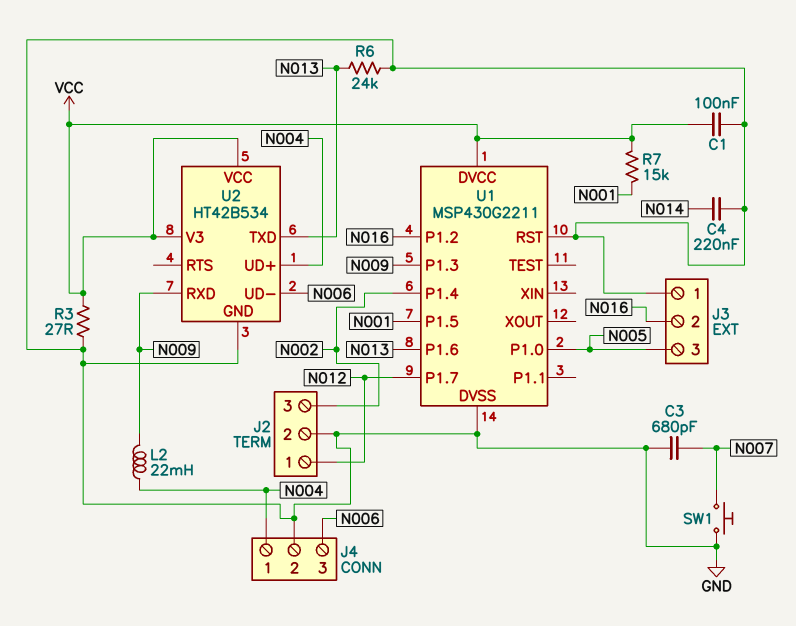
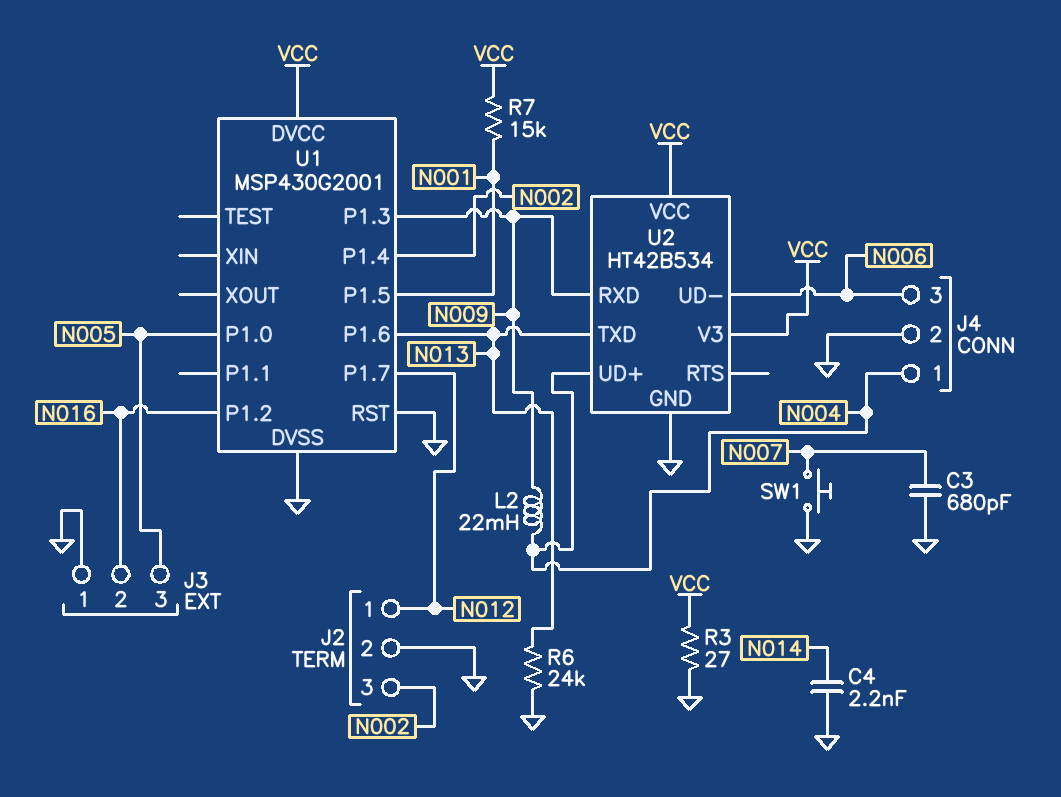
C1: 100nF (GND, VCC) -> none
C4: 220nF (GND, N014) -> 2.2nF (GND, N014)
U1: MSP430G2211 -> MSP430G2001

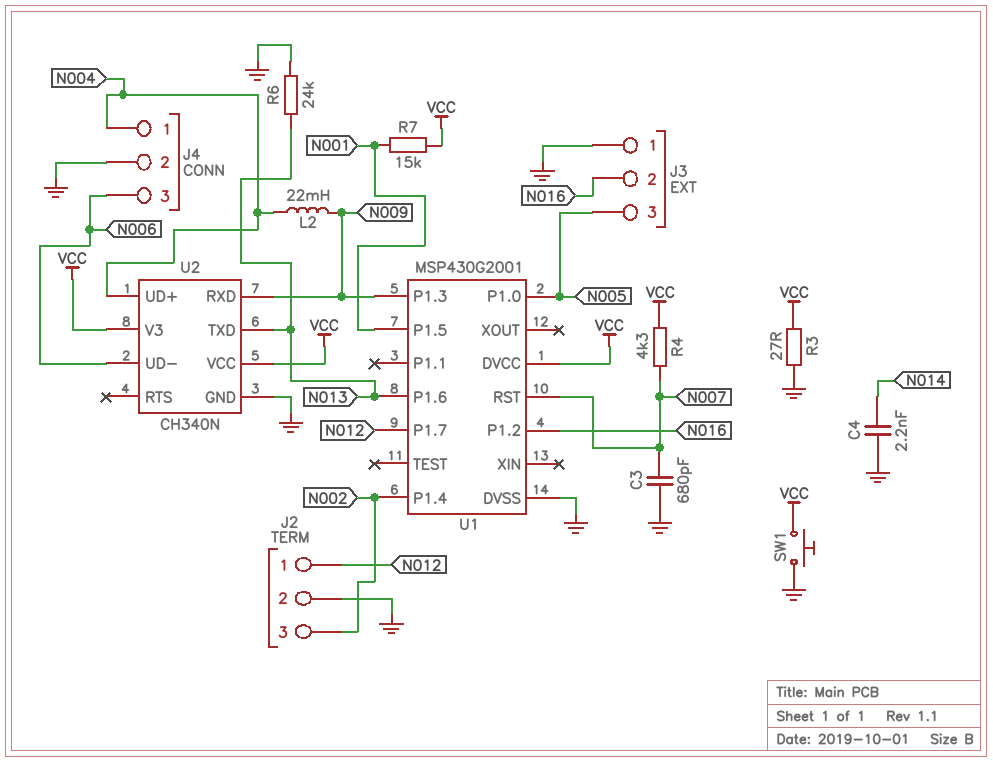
R4: none -> 4.3k (N007, VCC)
SW1: button (GND, N007) -> button (GND, VCC)
U1 pin RST: GND -> N007
U2: HT42B534 -> CH340N

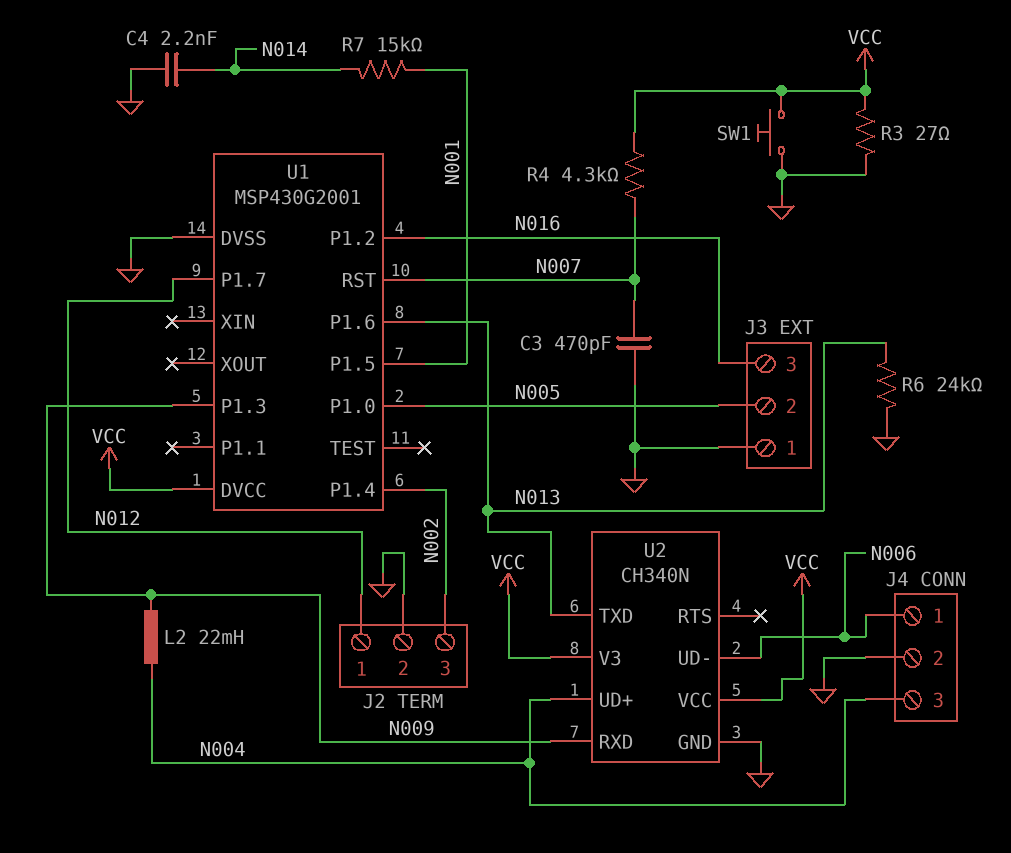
C3: 680pF (GND, N007) -> 470pF (GND, N007)
J3 pin 2: N016 -> N005
J3 pin 3: N005 -> N016
J4 pin 1: N004 -> N006
J4 pin 3: N006 -> N004
R7: 15k (N001, VCC) -> 15k (N001, N014)

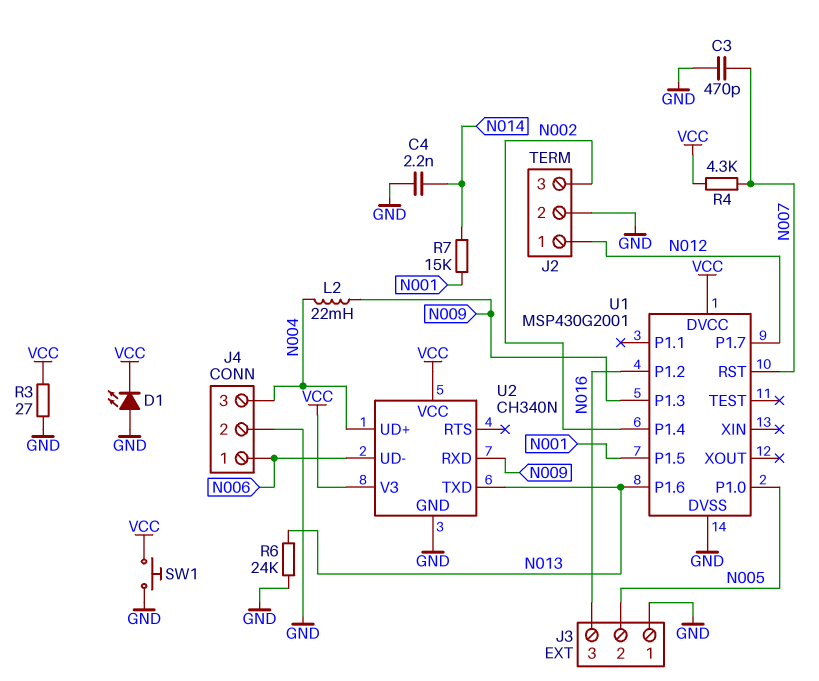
D1: none -> LED (A GND, K VCC)

